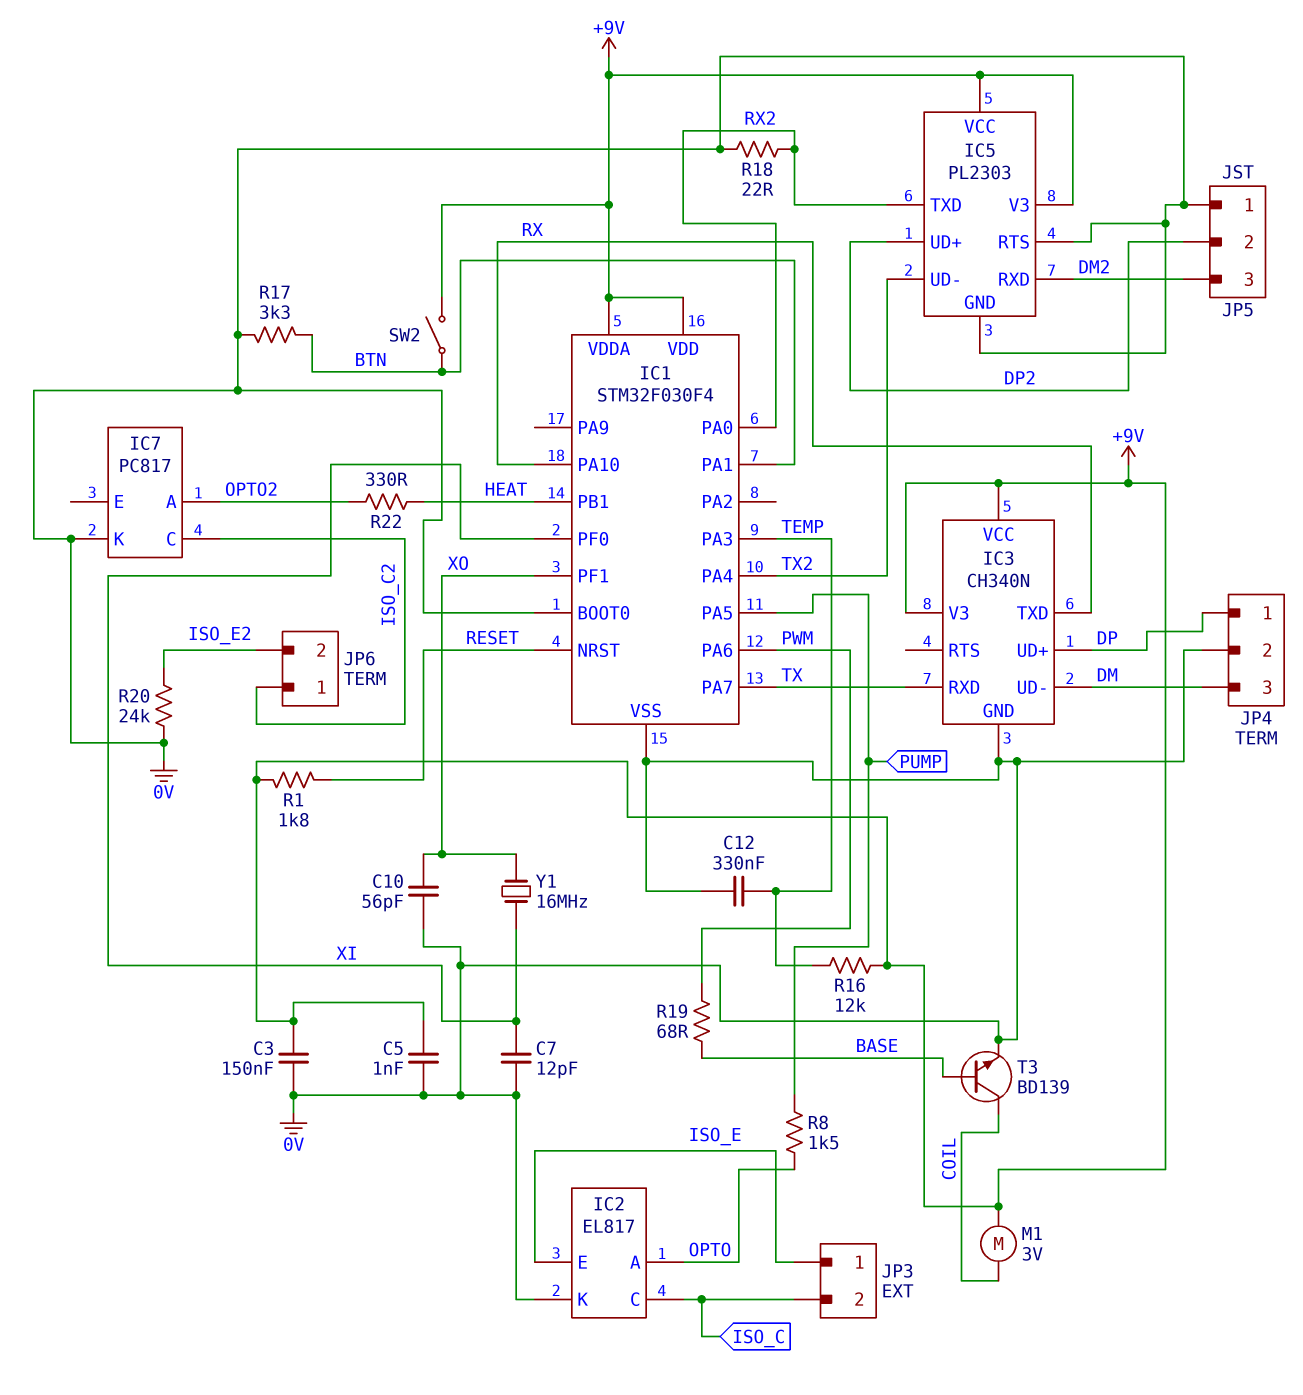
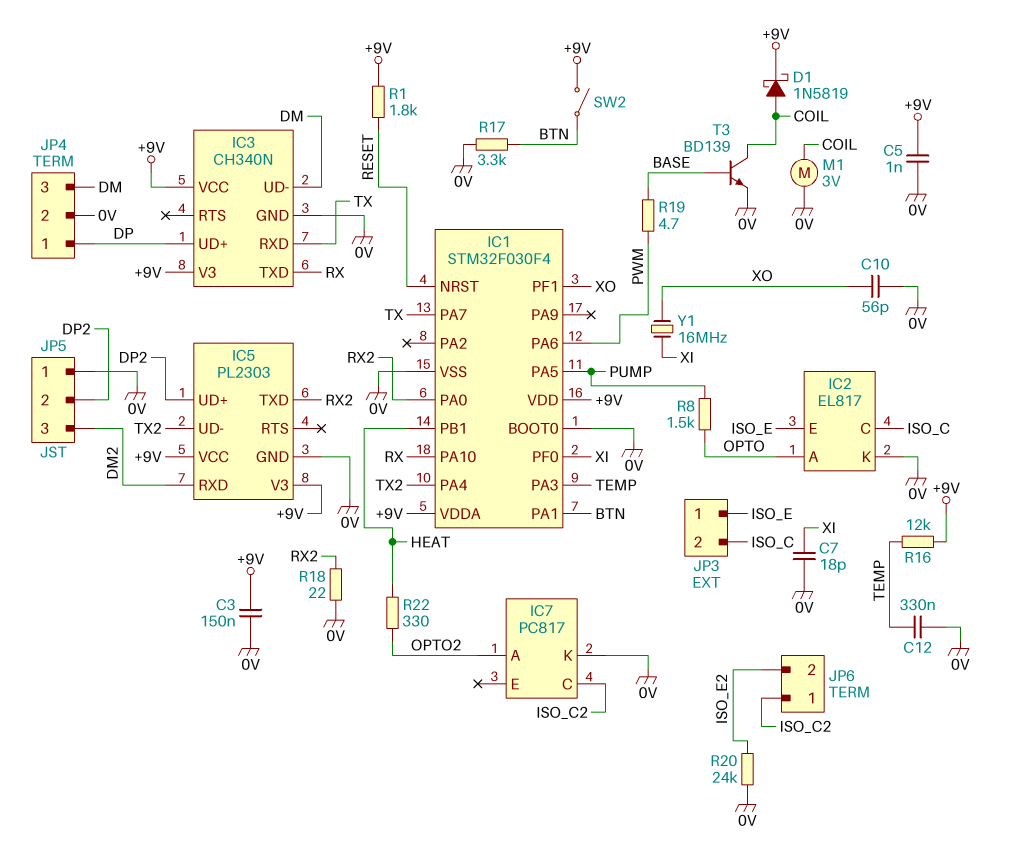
C7: 12pF (0V, XI) -> 18pF (0V, XI)
D1: none -> schottky 1N5819 (A COIL, K +9V)
IC5 pin RTS: 0V -> none
M1: motor 3V (+9V, COIL) -> motor 3V (0V, COIL)
R19: 68 (BASE, PWM) -> 4.7 (BASE, PWM)

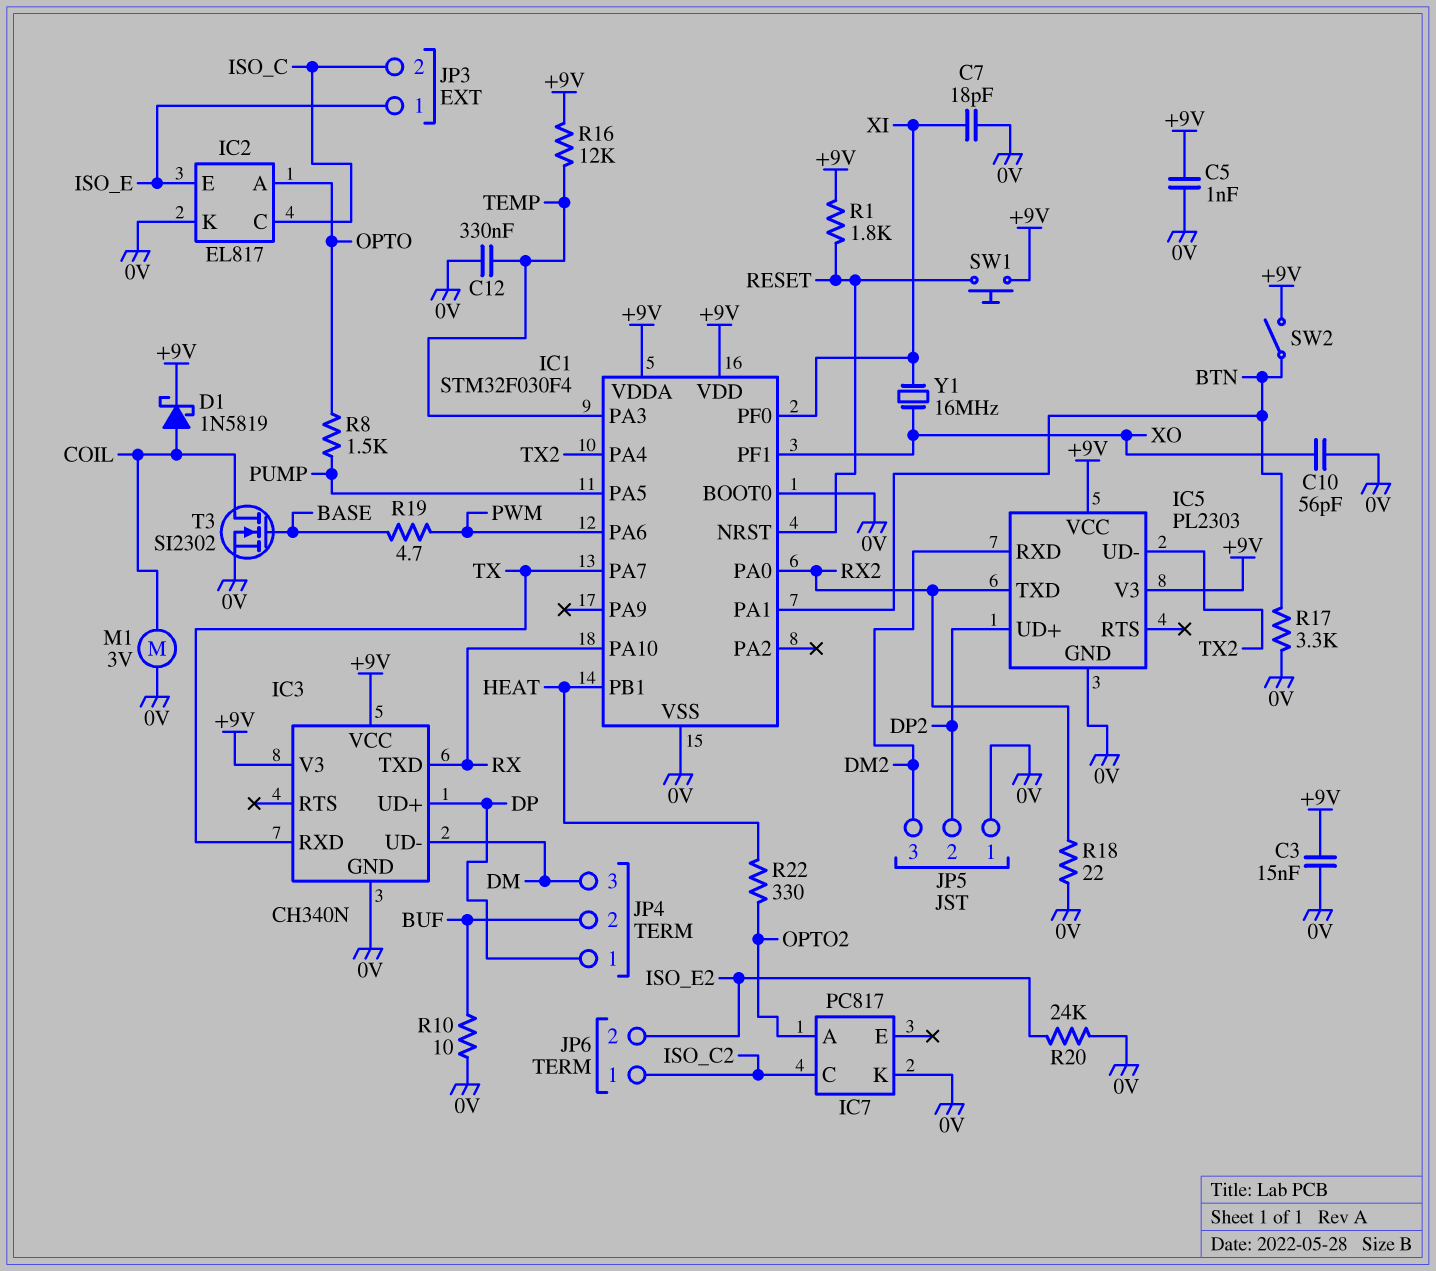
C3: 150nF (+9V, 0V) -> 15nF (+9V, 0V)
JP4 pin 2: 0V -> BUF
R10: none -> 10 (0V, BUF)
SW1: none -> button (+9V, RESET)
T3: NPN BD139 (B BASE, C COIL, E 0V) -> NMOS SI2302 (G BASE, D COIL, S 0V)

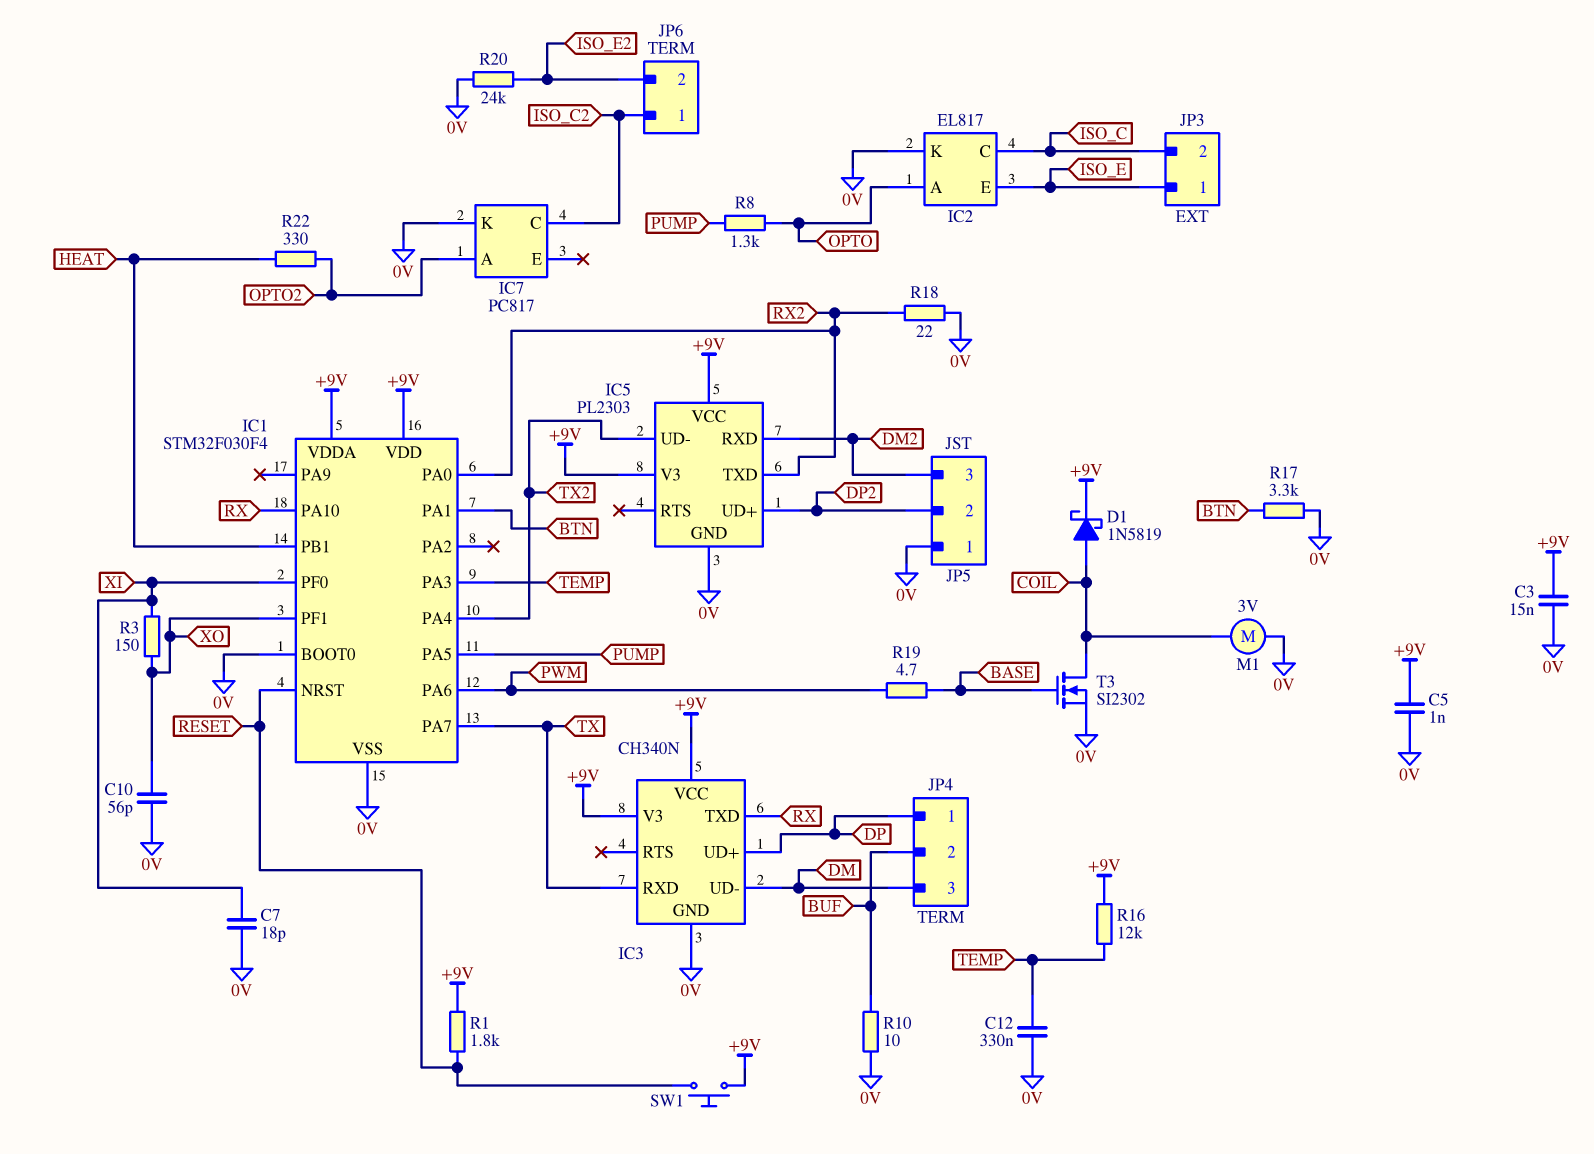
R3: none -> 150 (XI, XO)
R8: 1.5k (OPTO, PUMP) -> 1.3k (OPTO, PUMP)
SW2: switch (+9V, BTN) -> none
Y1: 16MHz (XI, XO) -> none

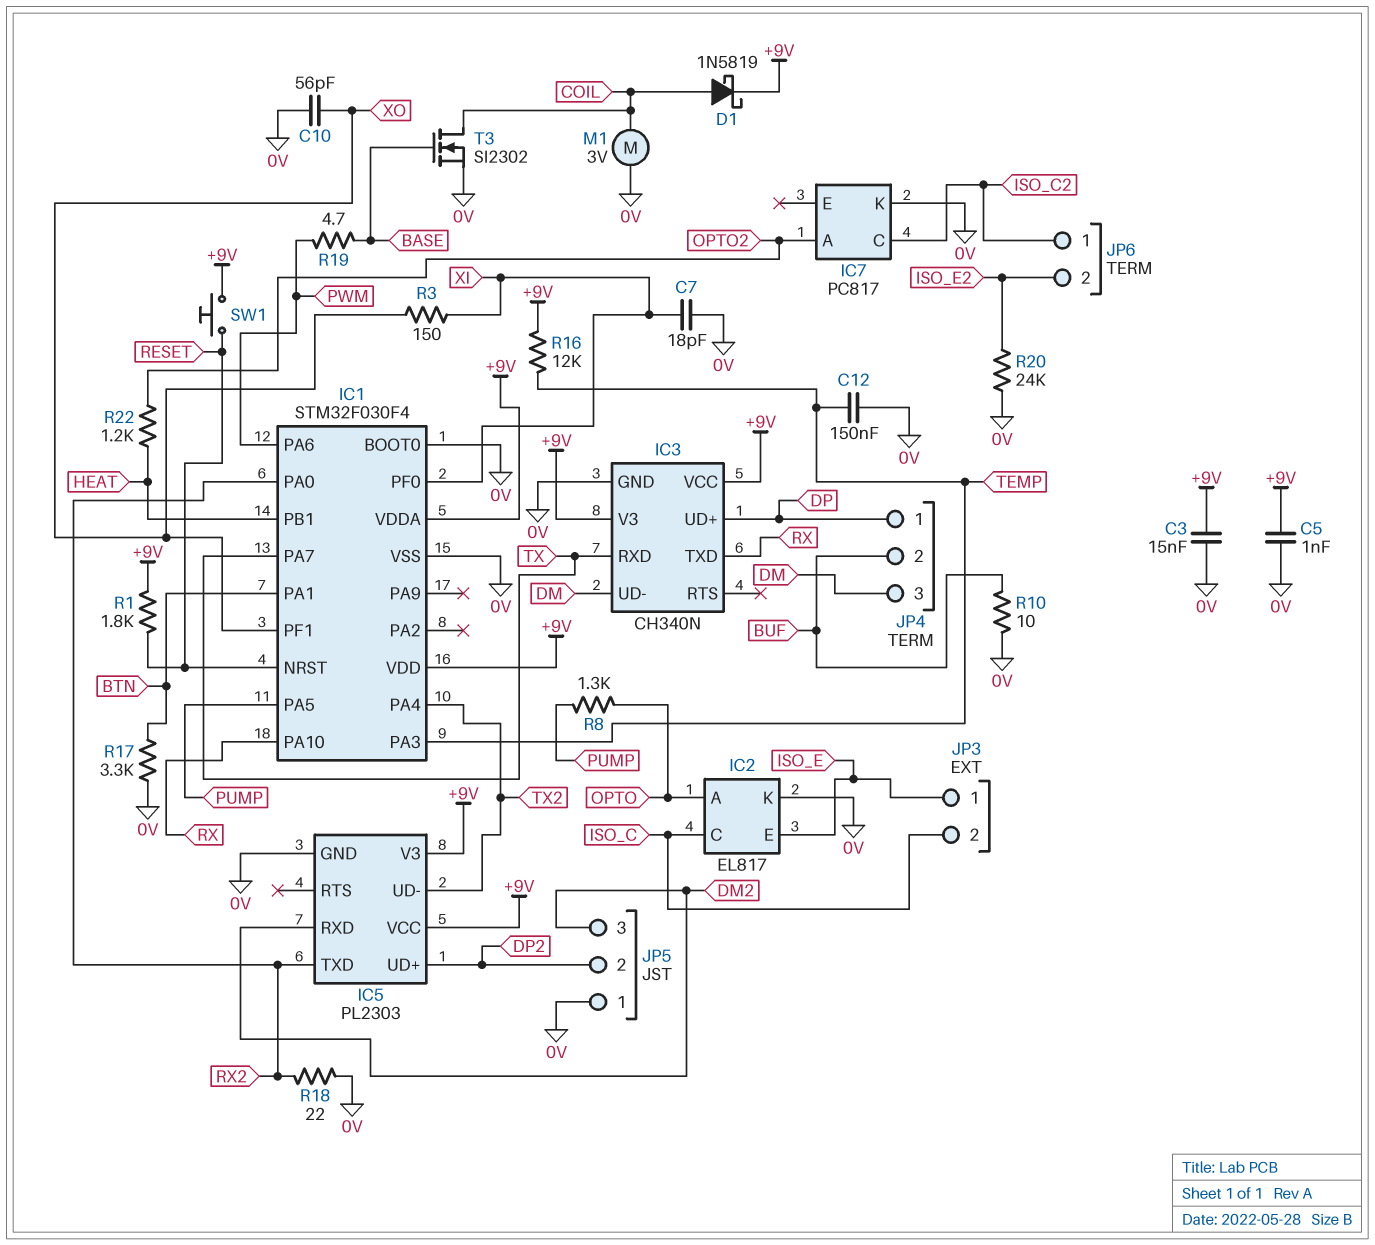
C12: 330nF (0V, TEMP) -> 150nF (0V, TEMP)
R22: 330 (HEAT, OPTO2) -> 1.2k (HEAT, OPTO2)

